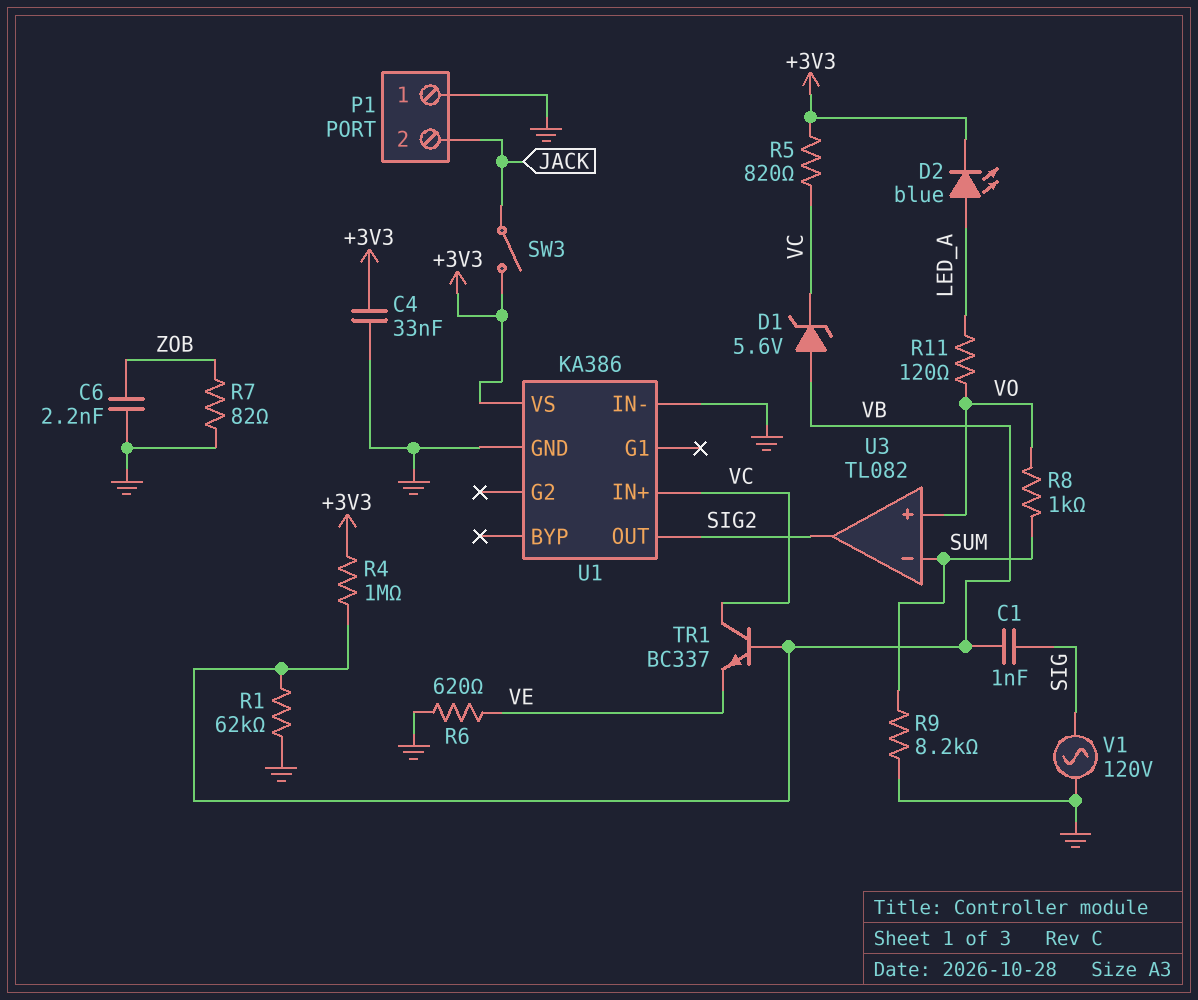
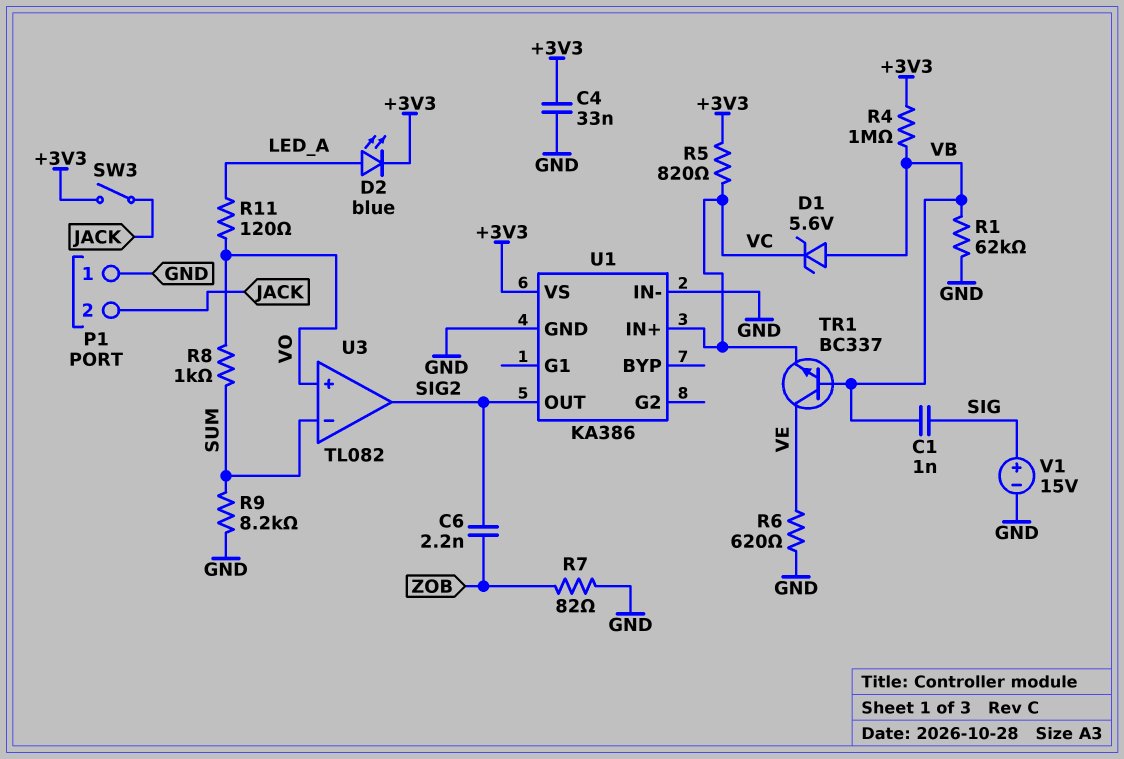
C6: 2.2nF (GND, ZOB) -> 2.2nF (SIG2, ZOB)
TR1: NPN BC337 (B VB, C VC, E VE) -> NPN BC337 (B VB, C VE, E VC)
V1: AC 120V (GND, SIG) -> 15V (plus SIG, minus GND)

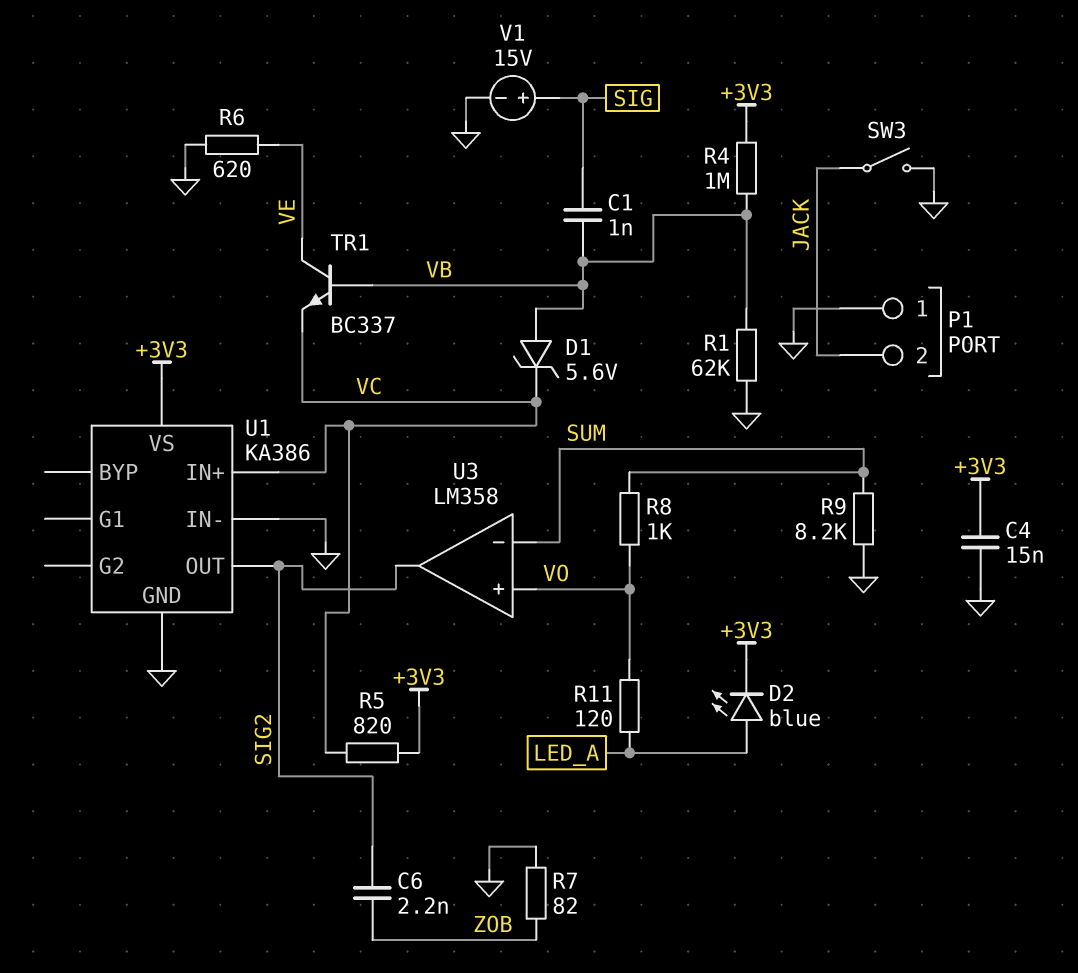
C4: 33nF (+3V3, GND) -> 15nF (+3V3, GND)
SW3: switch (+3V3, JACK) -> switch (GND, JACK)
U3: TL082 -> LM358

